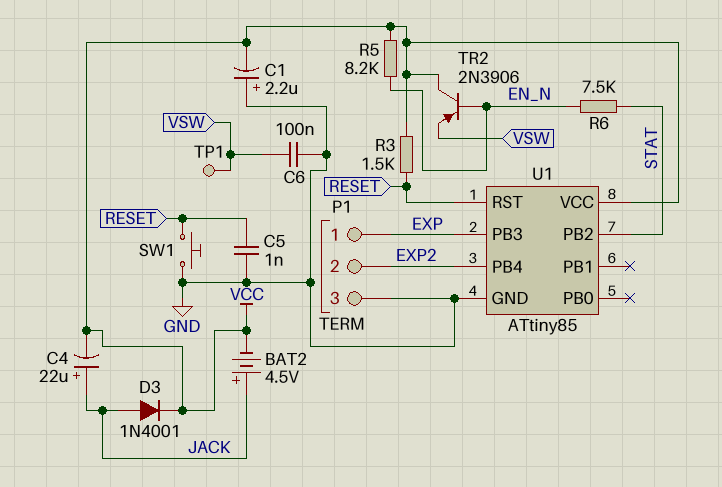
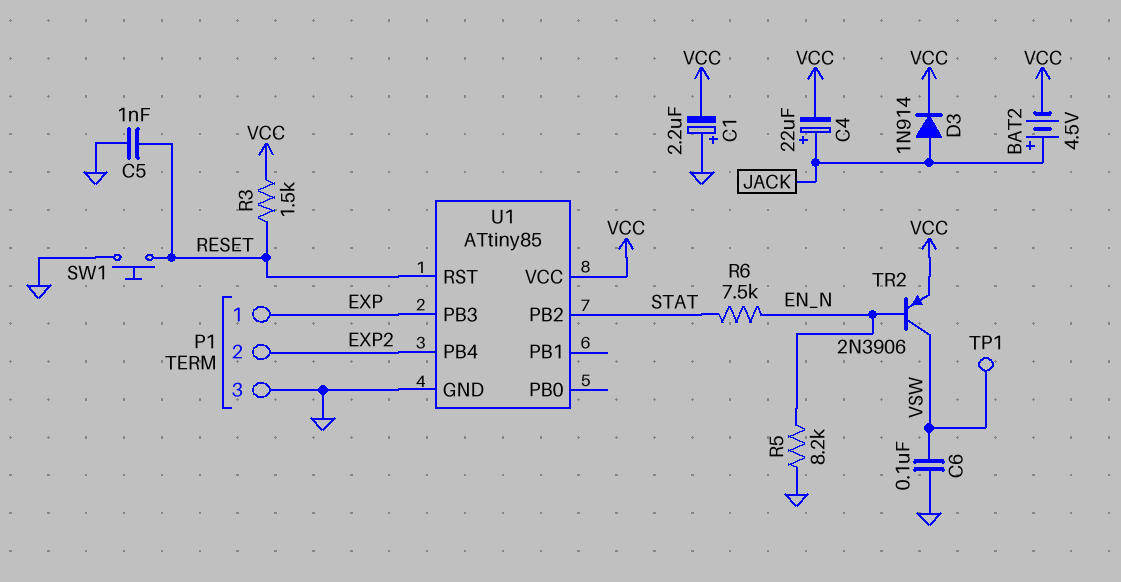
D3: diode 1N4001 (A JACK, K VCC) -> diode 1N914 (A JACK, K VCC)
R5: 8.2k (EN_N, VCC) -> 8.2k (EN_N, GND)
TR2: PNP 2N3906 (B EN_N, C VCC, E VSW) -> PNP 2N3906 (B EN_N, C VSW, E VCC)

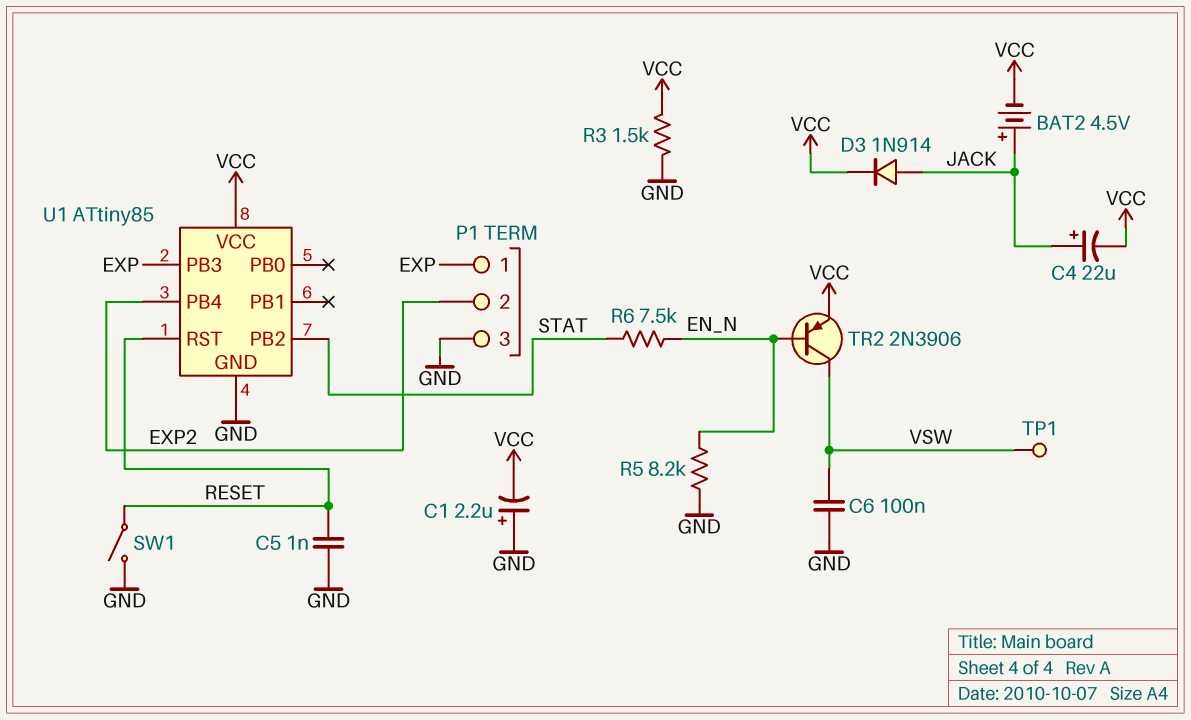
R3: 1.5k (RESET, VCC) -> 1.5k (GND, VCC)
SW1: button (GND, RESET) -> switch (GND, RESET)

